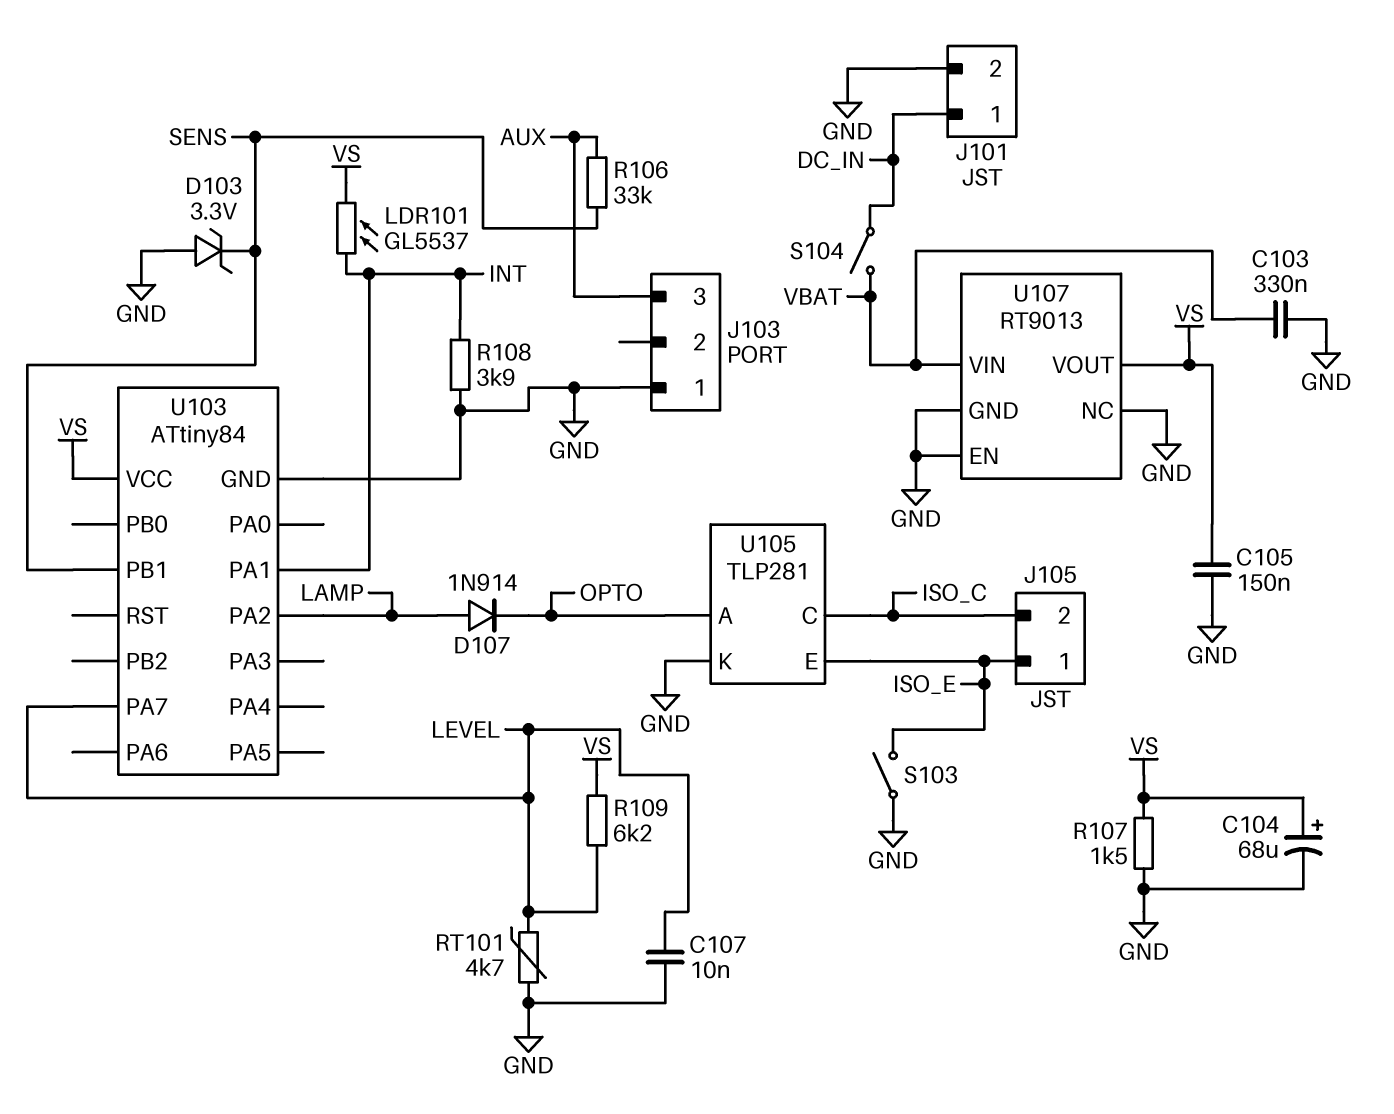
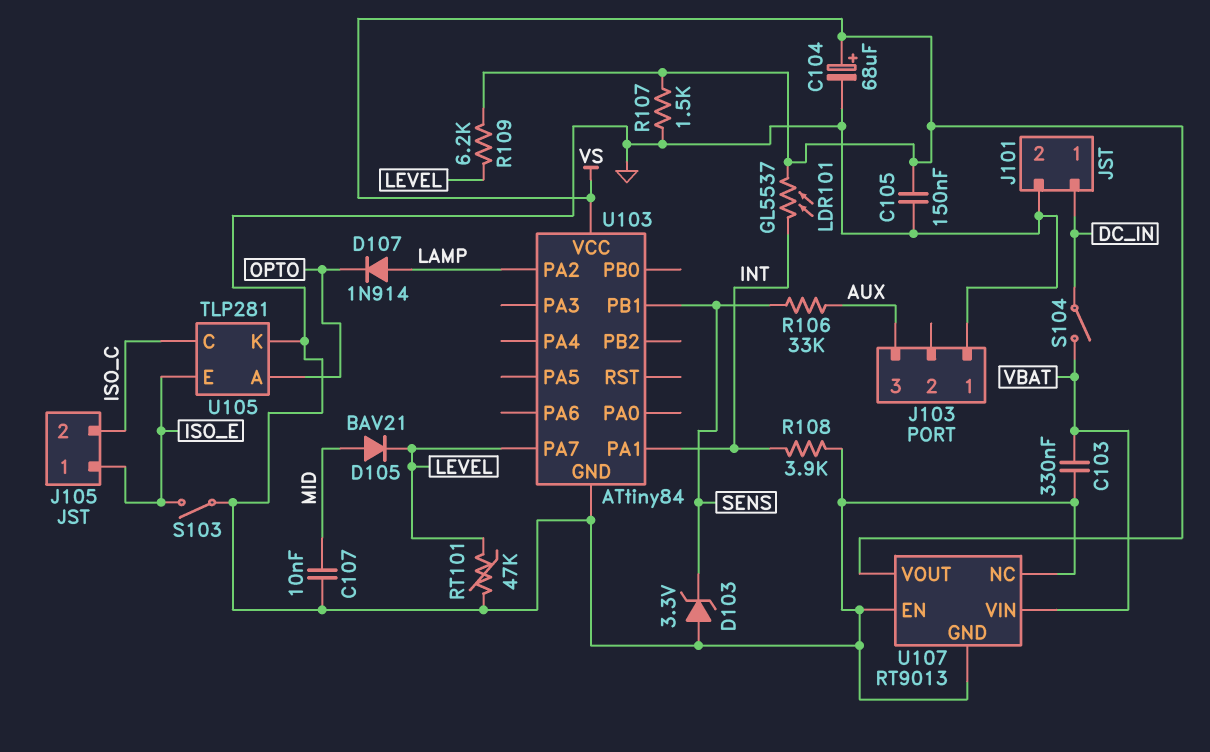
C107: 10nF (GND, LEVEL) -> 10nF (GND, MID)
D105: none -> diode BAV21 (A MID, K LEVEL)
RT101: 4.7k (GND, LEVEL) -> 47k (GND, LEVEL)

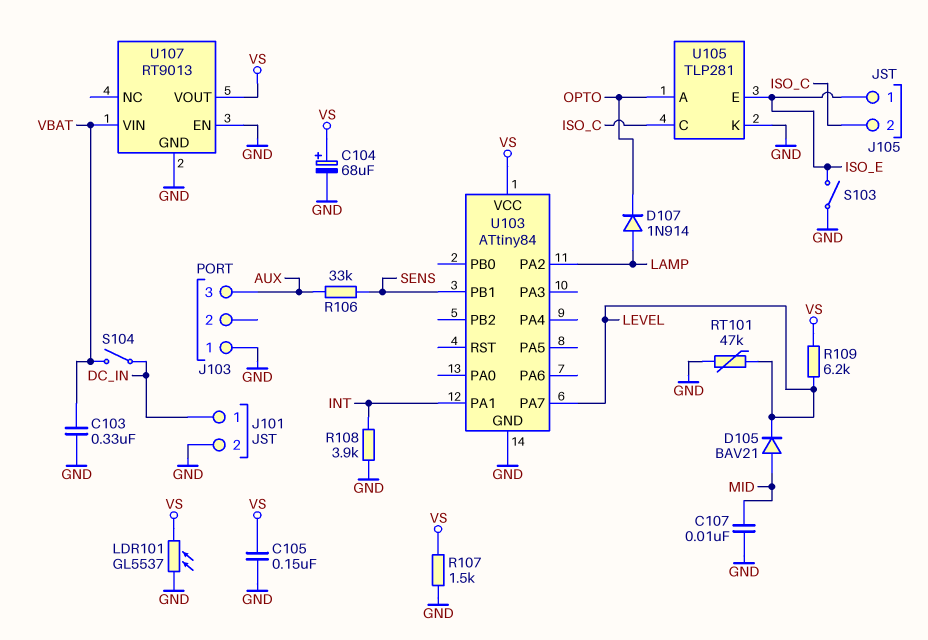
D103: zener 3.3V (A GND, K SENS) -> none
LDR101: GL5537 (INT, VS) -> GL5537 (GND, VS)
U107 pin NC: GND -> none

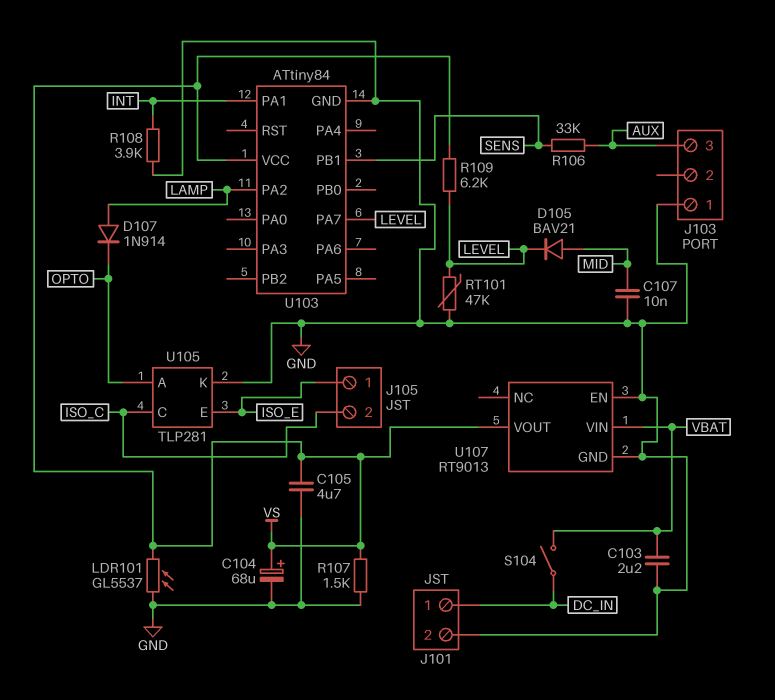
C103: 330nF (GND, VBAT) -> 2.2uF (GND, VBAT)
C105: 150nF (GND, VS) -> 4.7uF (GND, VS)
S103: switch (GND, ISO_E) -> none

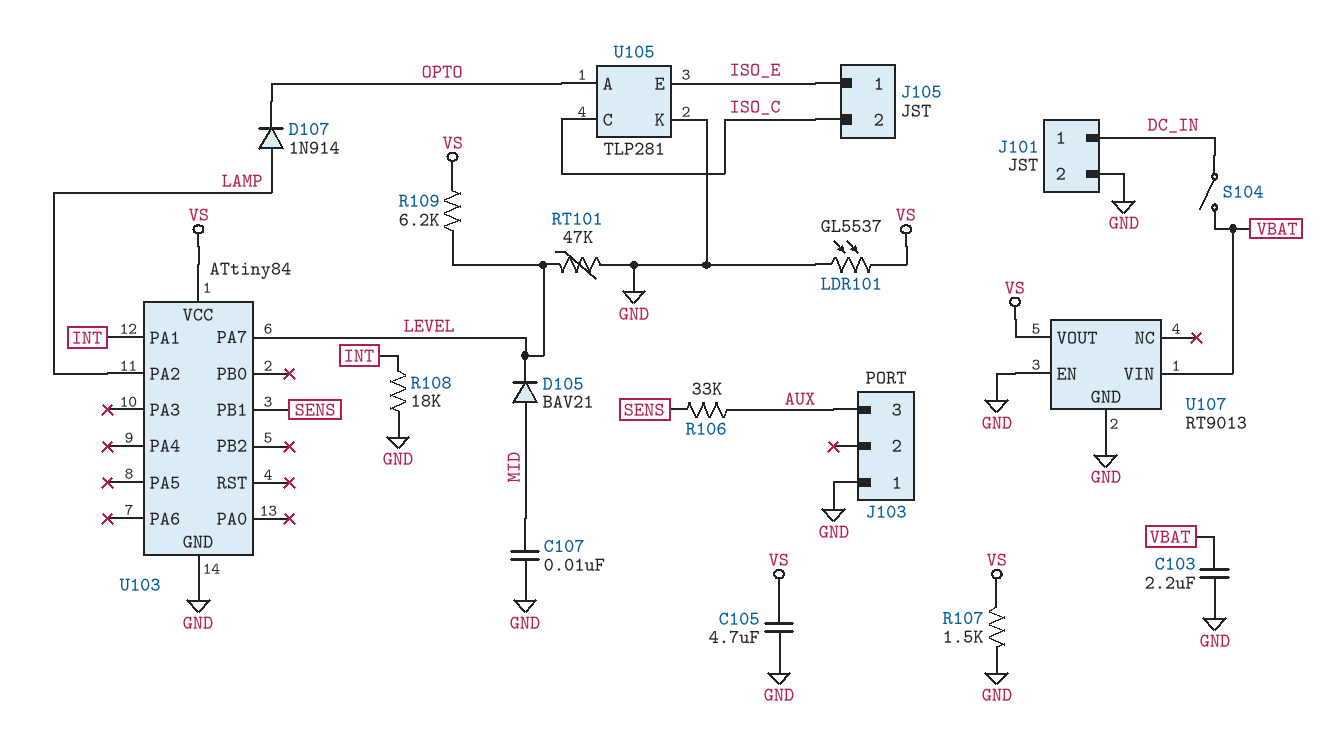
C104: 68uF (plus VS, minus GND) -> none
R108: 3.9k (GND, INT) -> 18k (GND, INT)

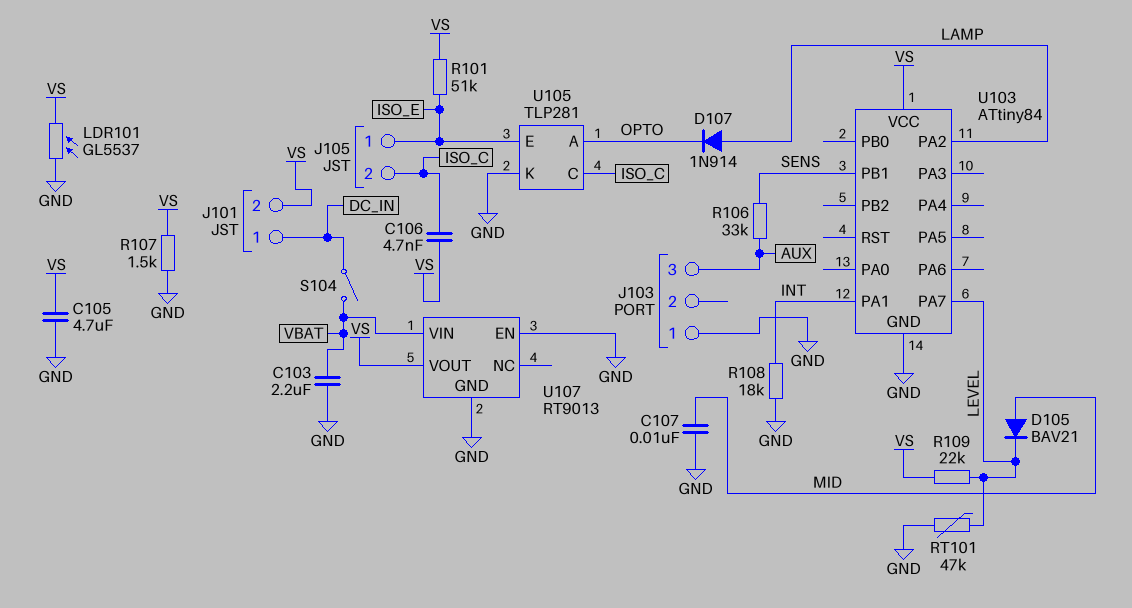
C106: none -> 4.7nF (ISO_C, VS)
J101 pin 2: GND -> VS
R101: none -> 51k (ISO_E, VS)
R109: 6.2k (LEVEL, VS) -> 22k (LEVEL, VS)

